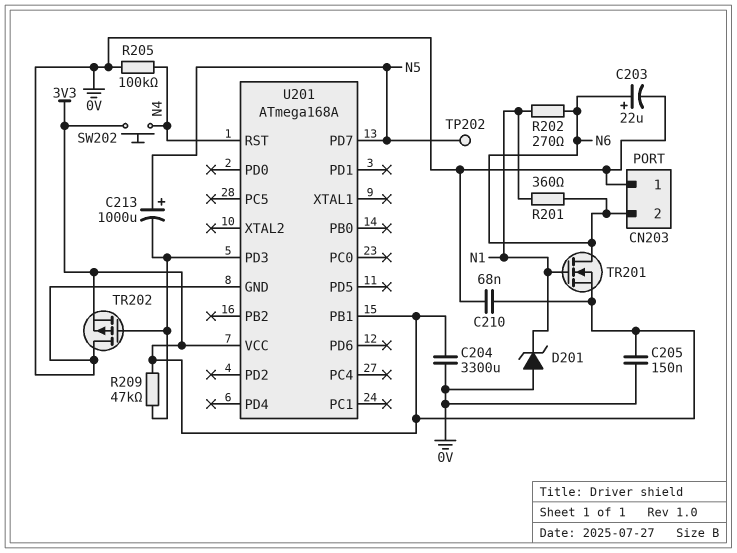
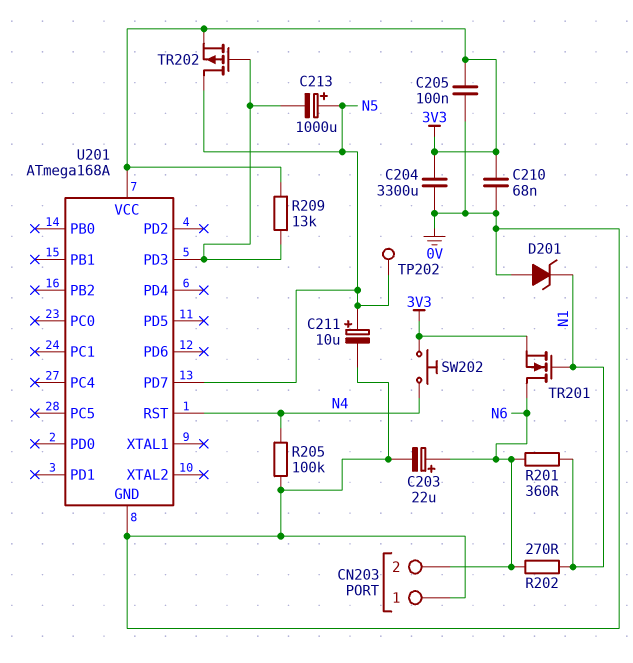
C205: 150nF (0V, 3V3) -> 100nF (0V, 3V3)
C211: none -> 10uF (plus N5, minus 0V)
R209: 47k (3V3, U201/PD3) -> 13k (3V3, U201/PD3)
TR202: PMOS (G U201/PD3, D 0V, S 3V3) -> PMOS (G U201/PD3, D N5, S 3V3)
U201 pin PB1: 3V3 -> none

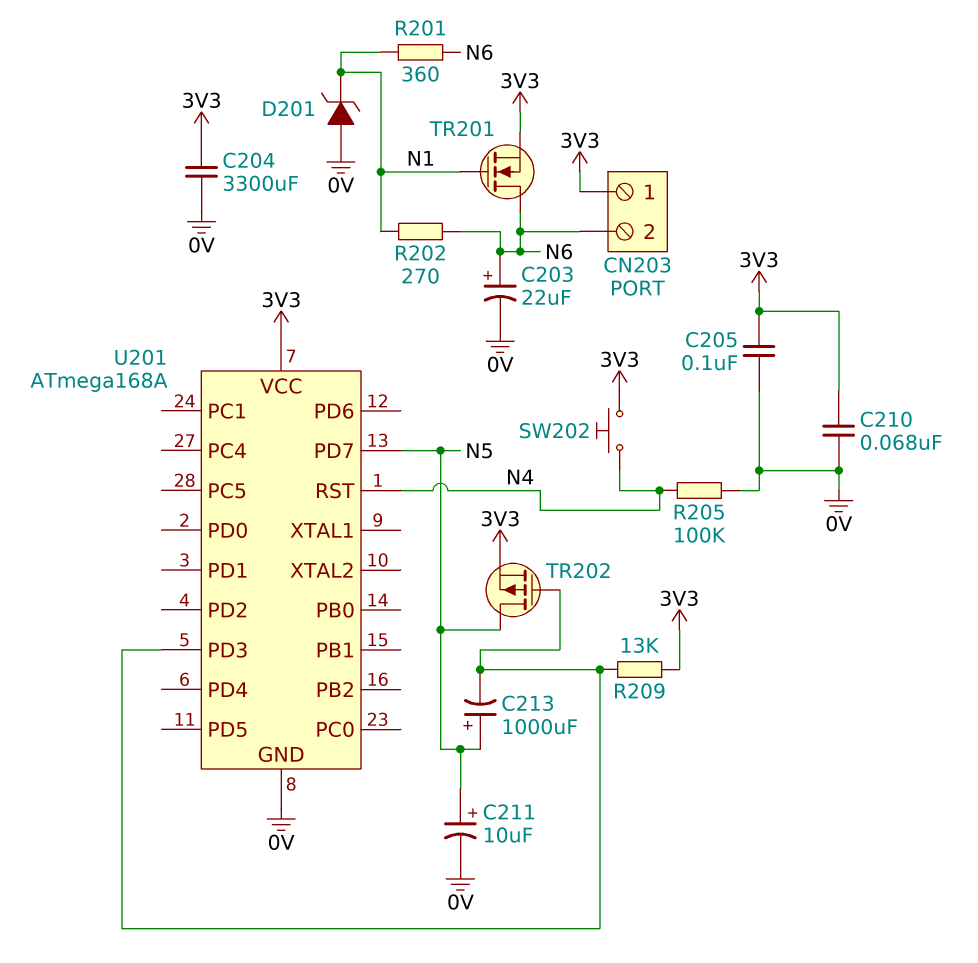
CN203 pin 1: 0V -> 3V3
TP202: test point (N5) -> none

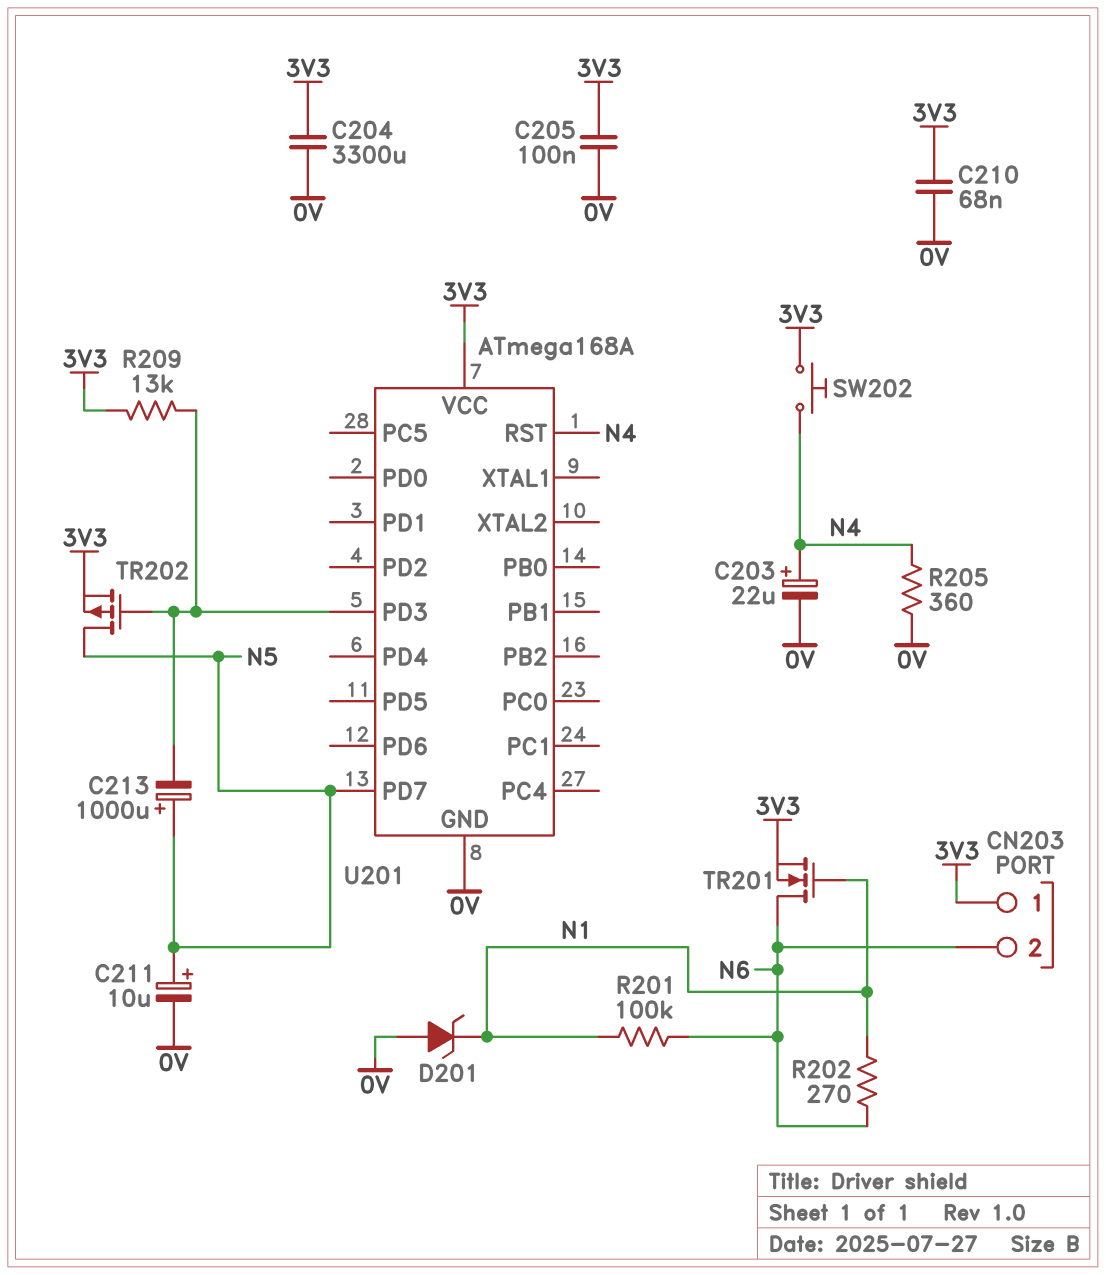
C203: 22uF (plus N6, minus 0V) -> 22uF (plus N4, minus 0V)
R201: 360 (N1, N6) -> 100k (N1, N6)
R205: 100k (0V, N4) -> 360 (0V, N4)

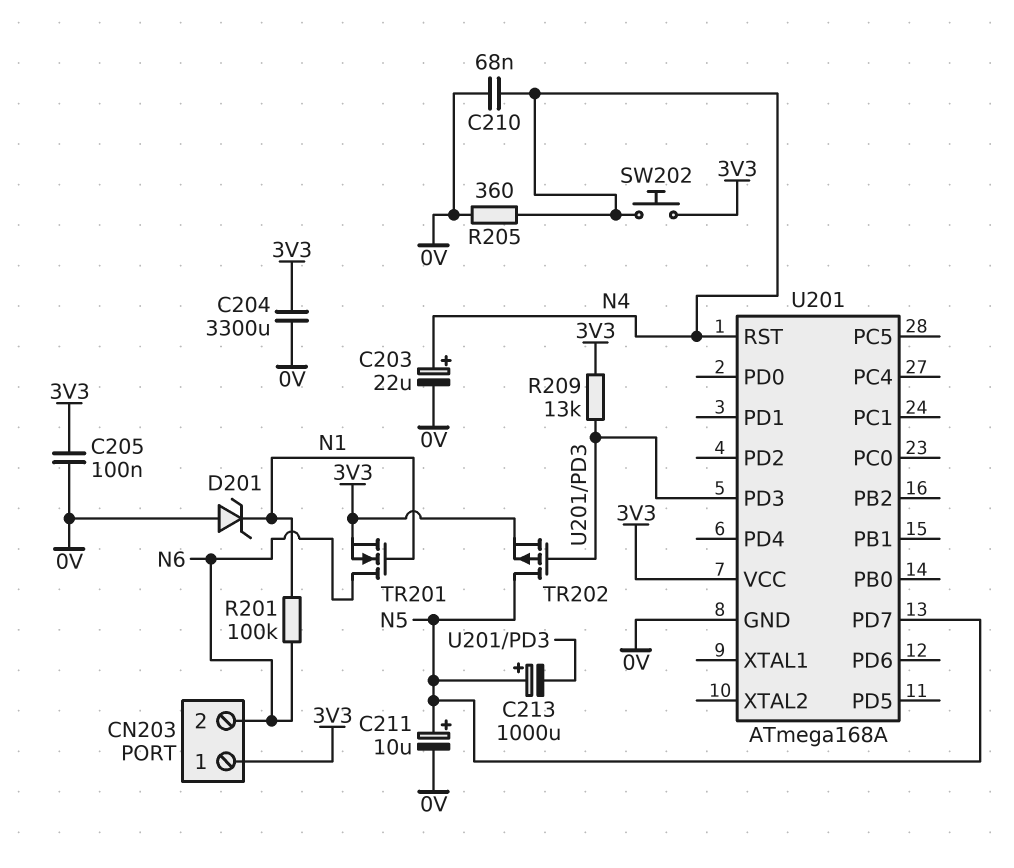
C210: 68nF (0V, 3V3) -> 68nF (0V, N4)
R202: 270 (N1, N6) -> none

